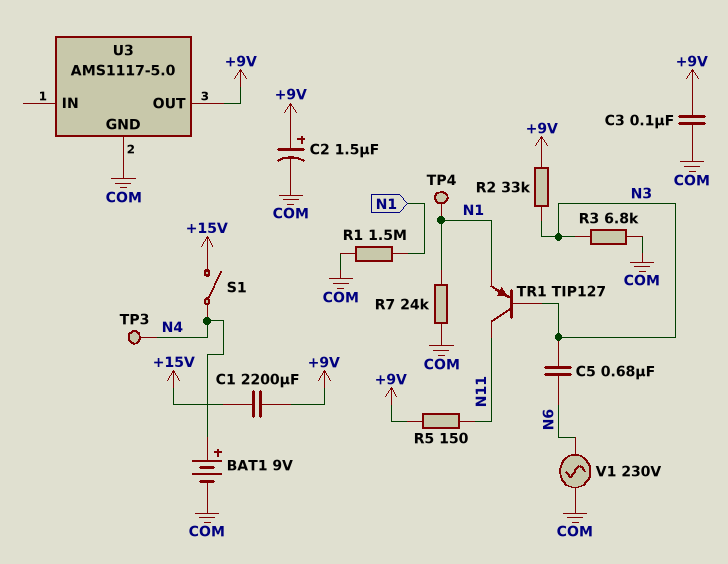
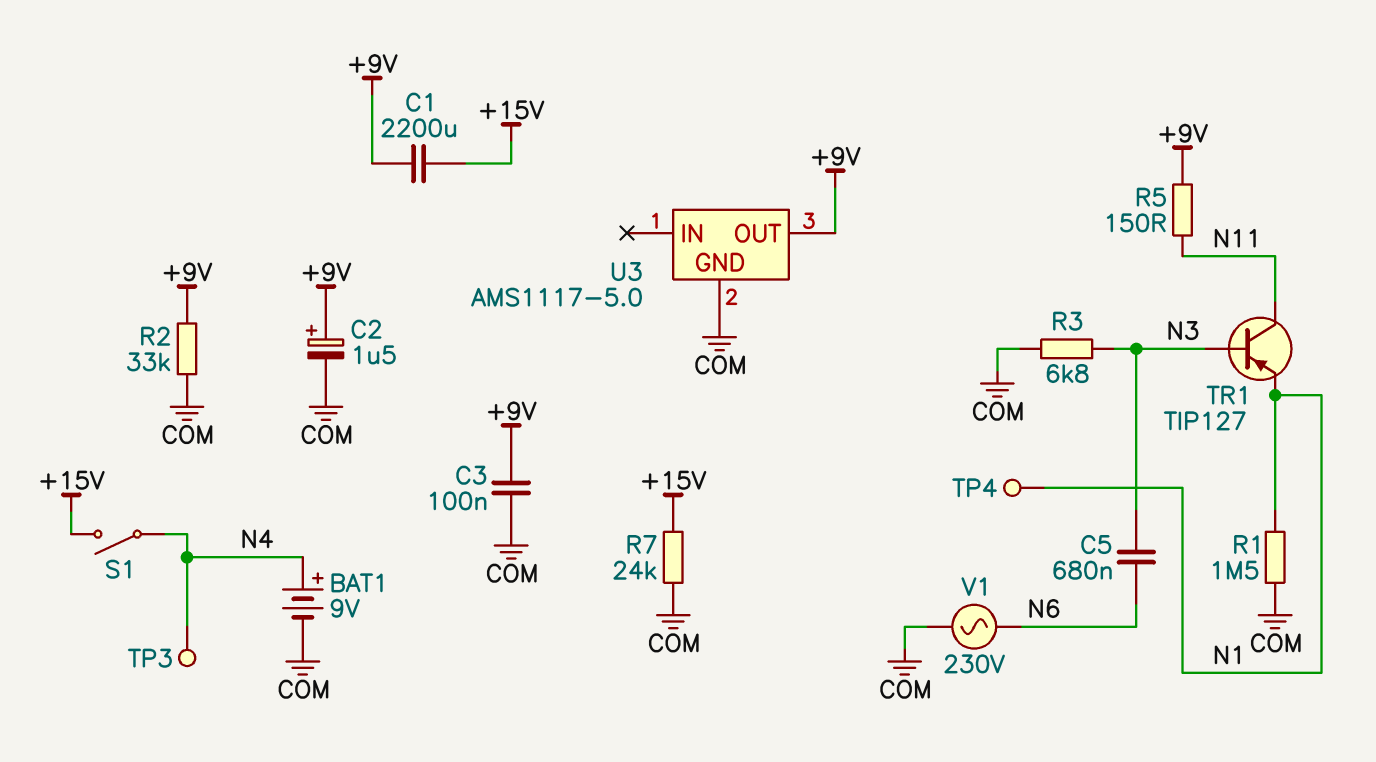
R2: 33k (+9V, N3) -> 33k (+9V, COM)
R7: 24k (COM, N1) -> 24k (+15V, COM)

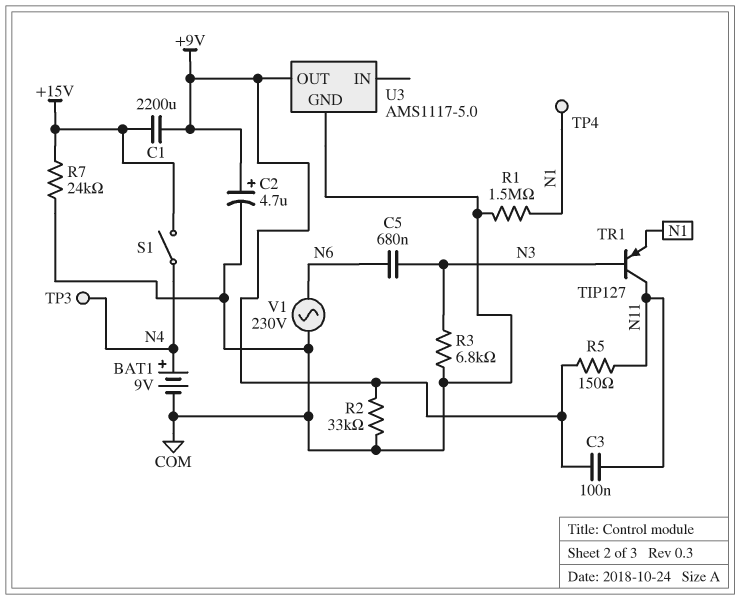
C2: 1.5uF (plus +9V, minus COM) -> 4.7uF (plus +9V, minus COM)
C3: 100nF (+9V, COM) -> 100nF (+9V, N11)

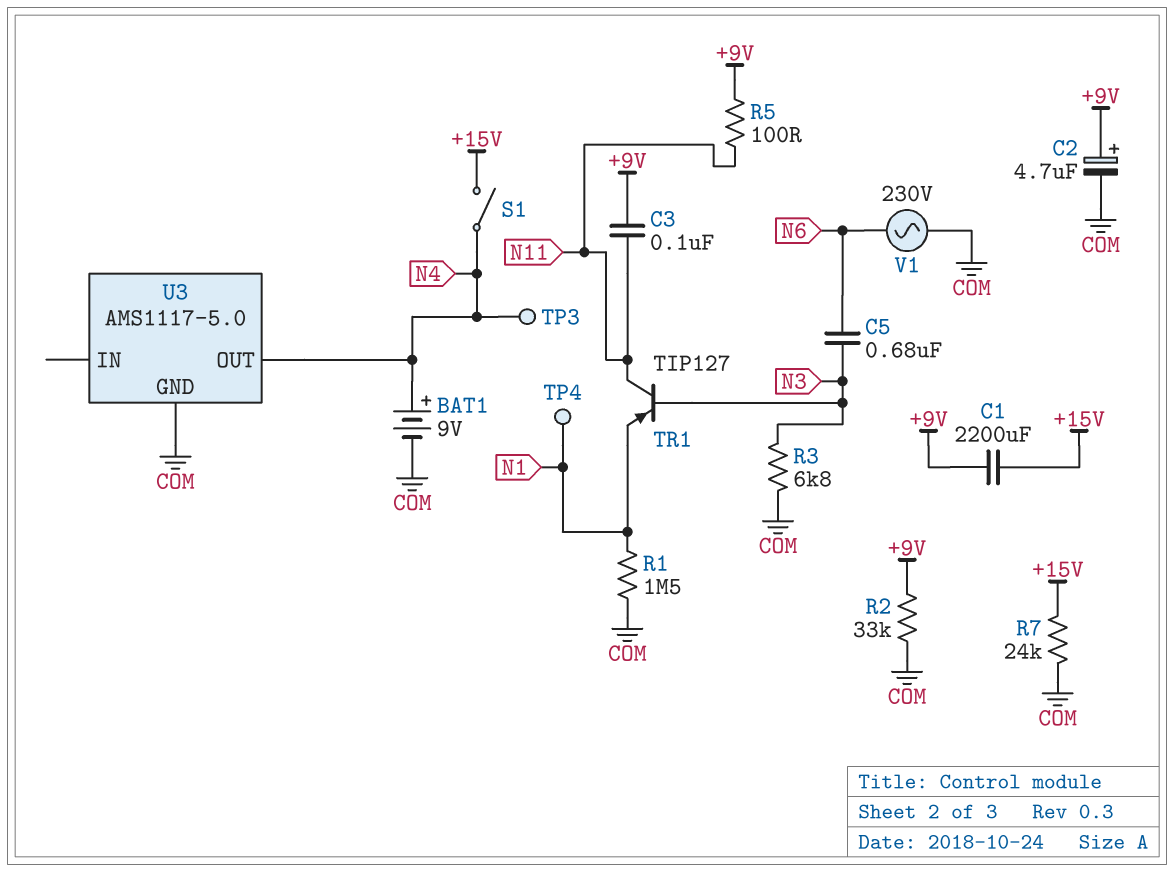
R5: 150 (+9V, N11) -> 100 (+9V, N11)
U3 pin OUT: +9V -> N4

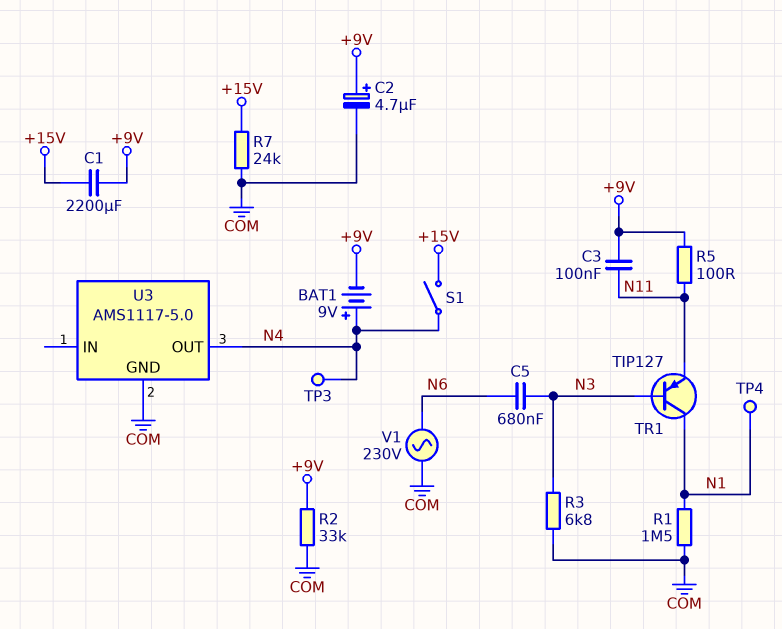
BAT1: 9V (plus N4, minus COM) -> 9V (plus N4, minus +9V)
TR1: PNP TIP127 (B N3, C N11, E N1) -> PNP TIP127 (B N3, C N1, E N11)

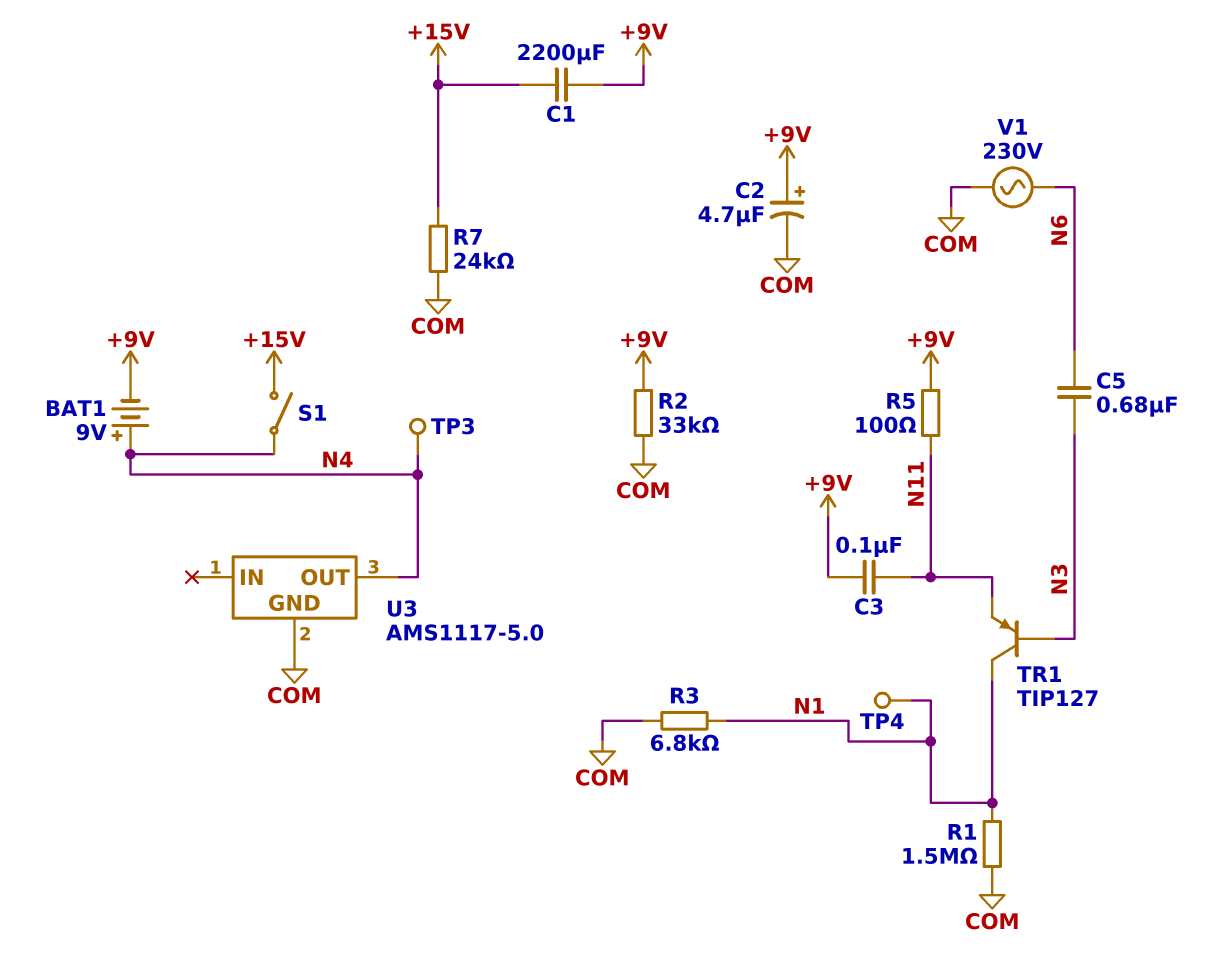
R3: 6.8k (COM, N3) -> 6.8k (COM, N1)

